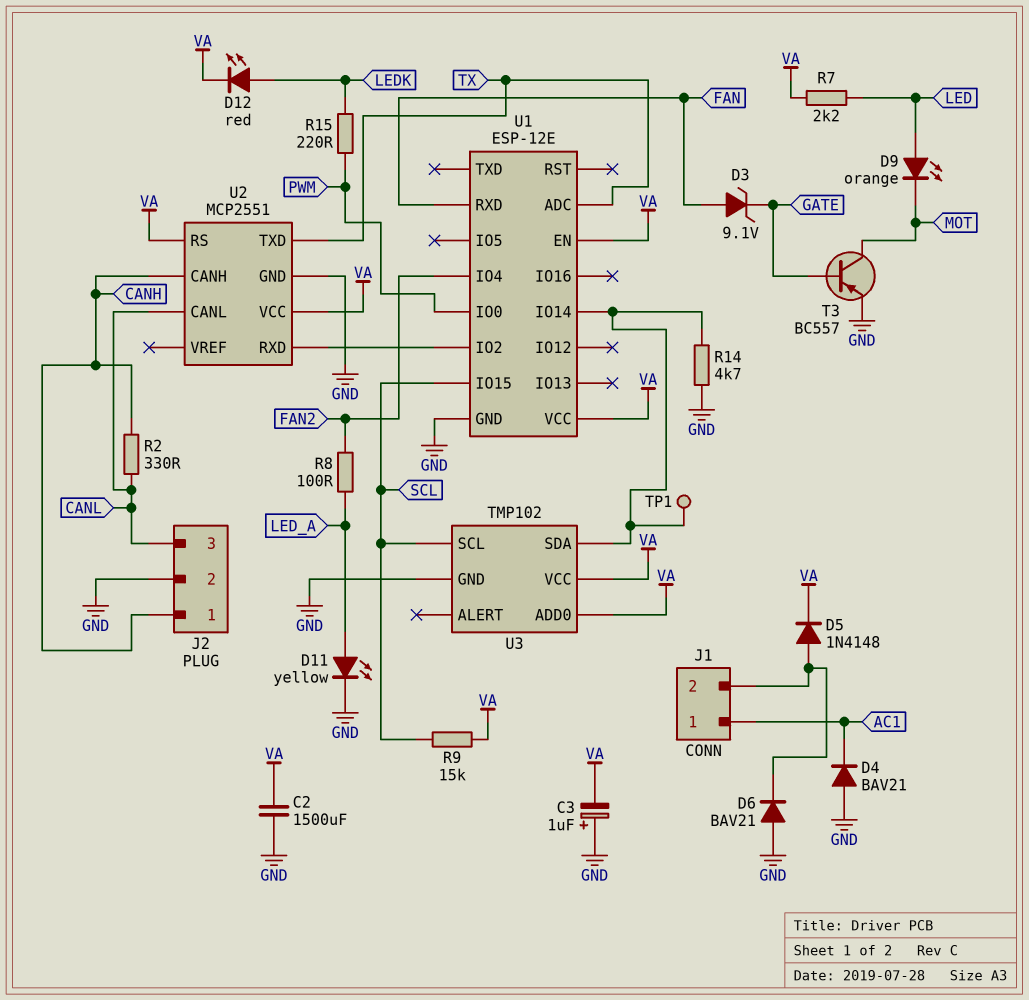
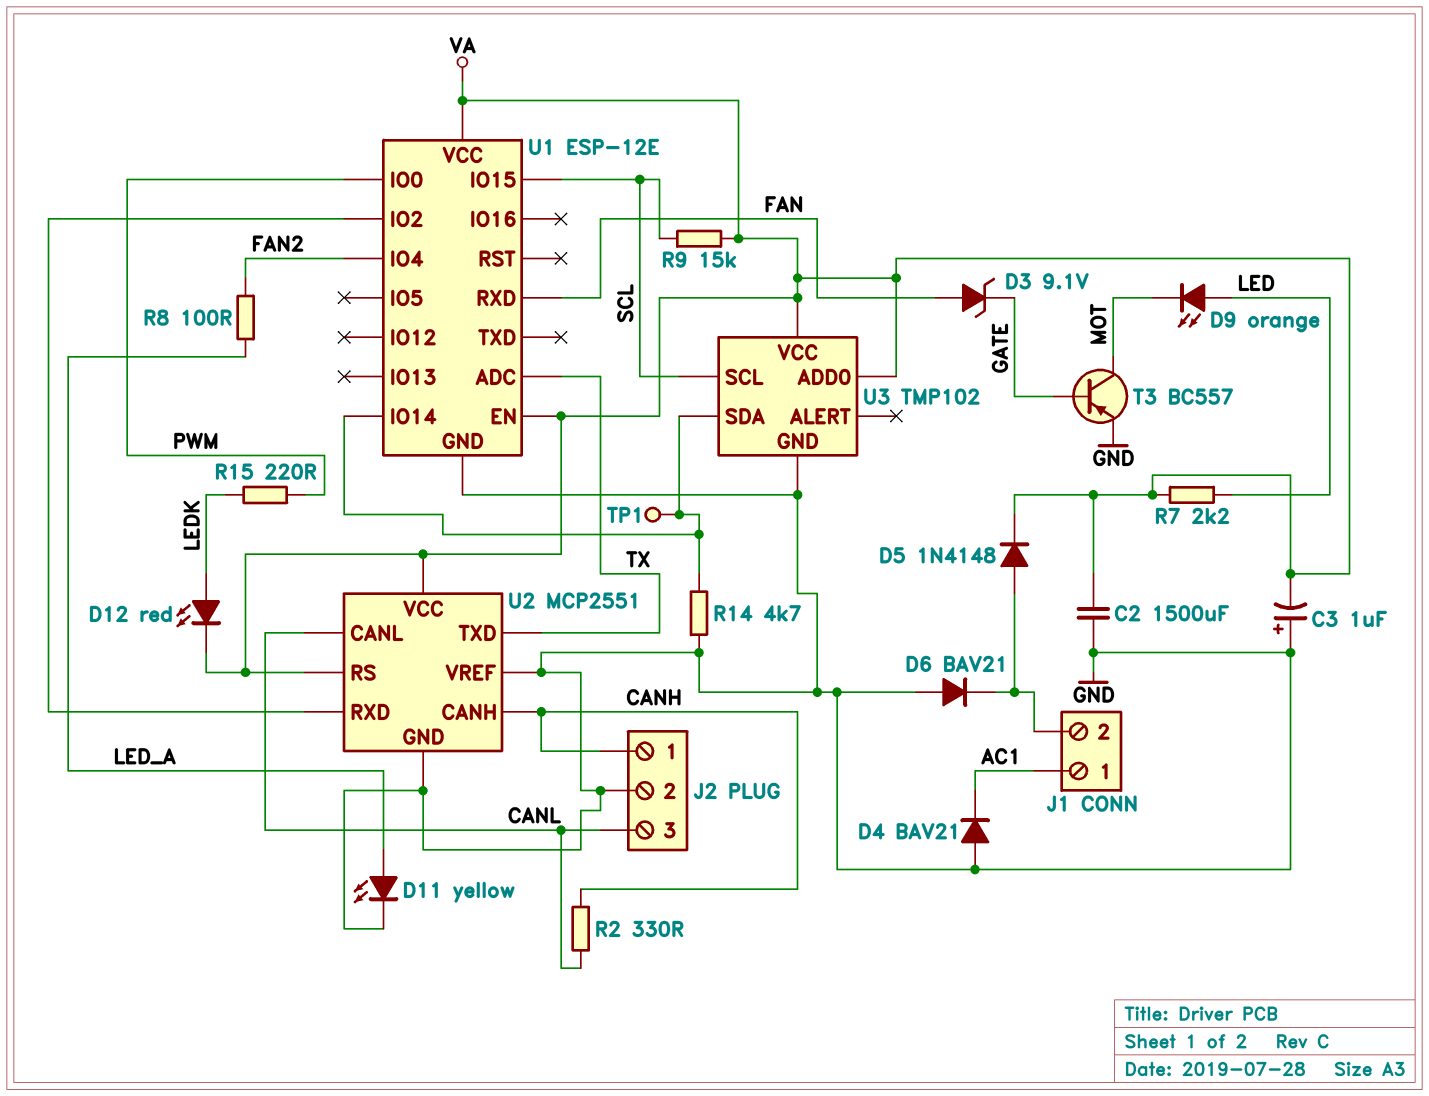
U2 pin VREF: none -> GND

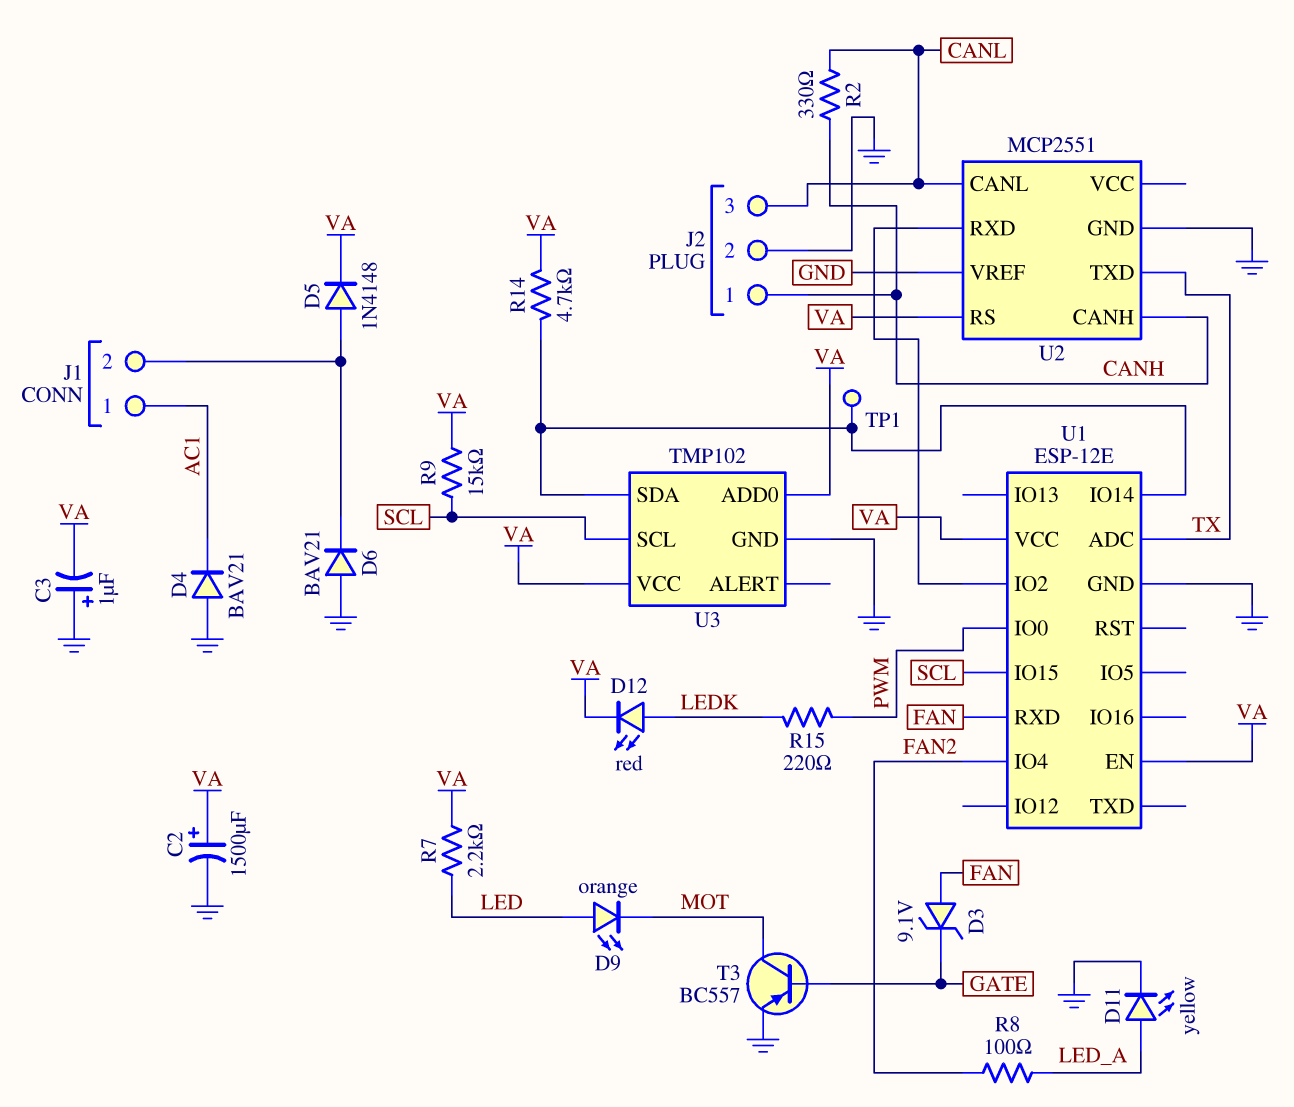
C2: 1500uF (GND, VA) -> 1500uF (plus VA, minus GND)
R14: 4.7k (GND, U1/IO14) -> 4.7k (U1/IO14, VA)
U2 pin VCC: VA -> none

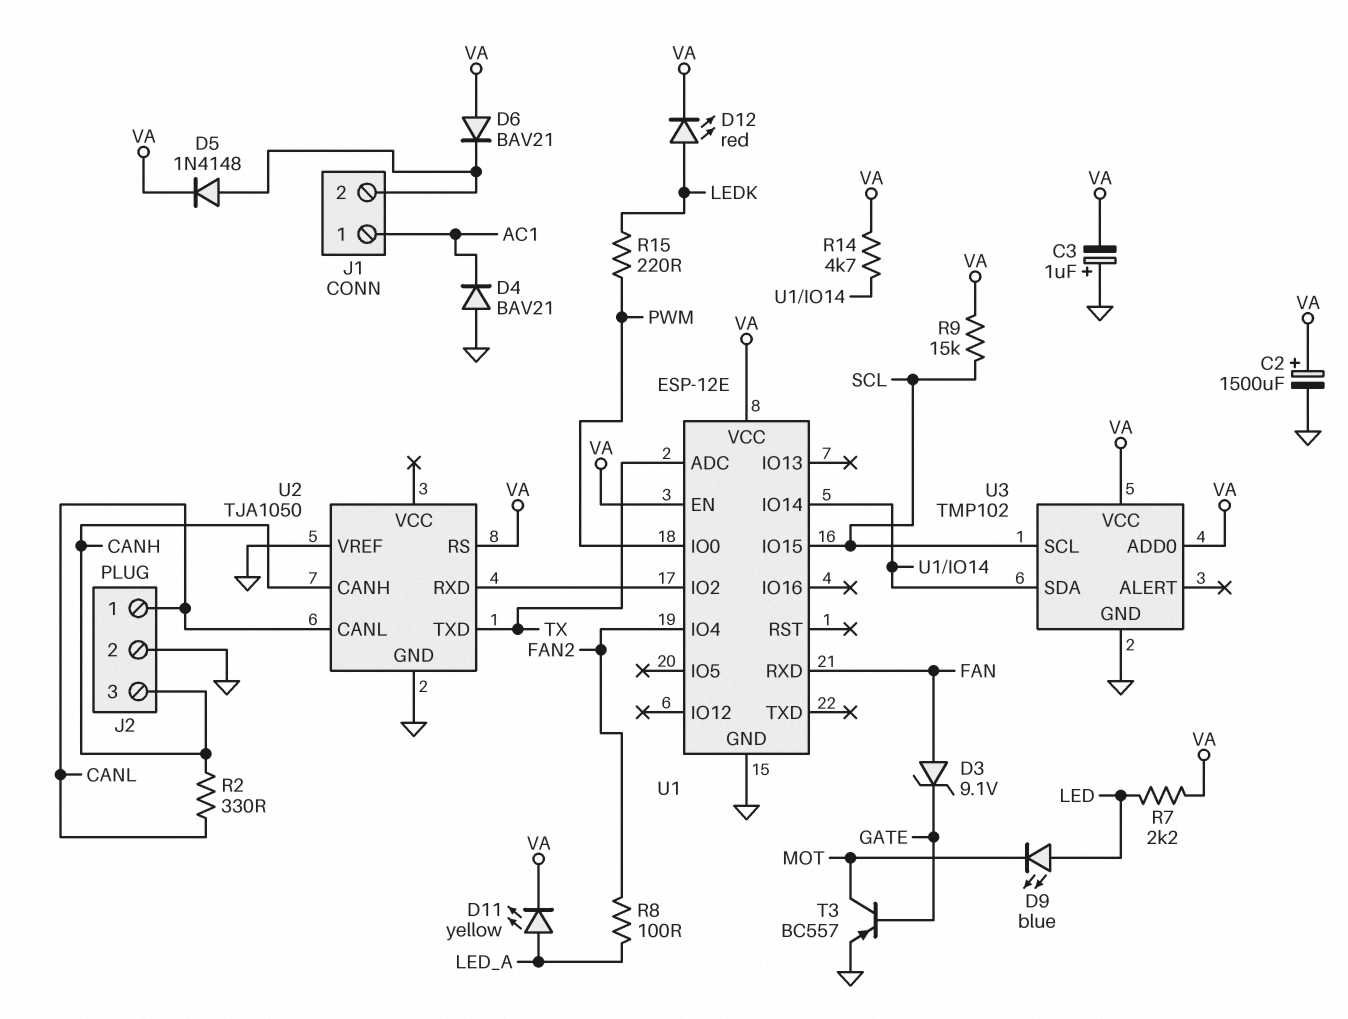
D6: diode BAV21 (A GND, K J1/2) -> diode BAV21 (A VA, K J1/2)
D9: LED orange (A LED, K MOT) -> LED blue (A LED, K MOT)
D11: LED yellow (A LED_A, K GND) -> LED yellow (A LED_A, K VA)
J2 pin 1: CANH -> CANL
J2 pin 3: CANL -> CANH
TP1: test point (U1/IO14) -> none
U2: MCP2551 -> TJA1050

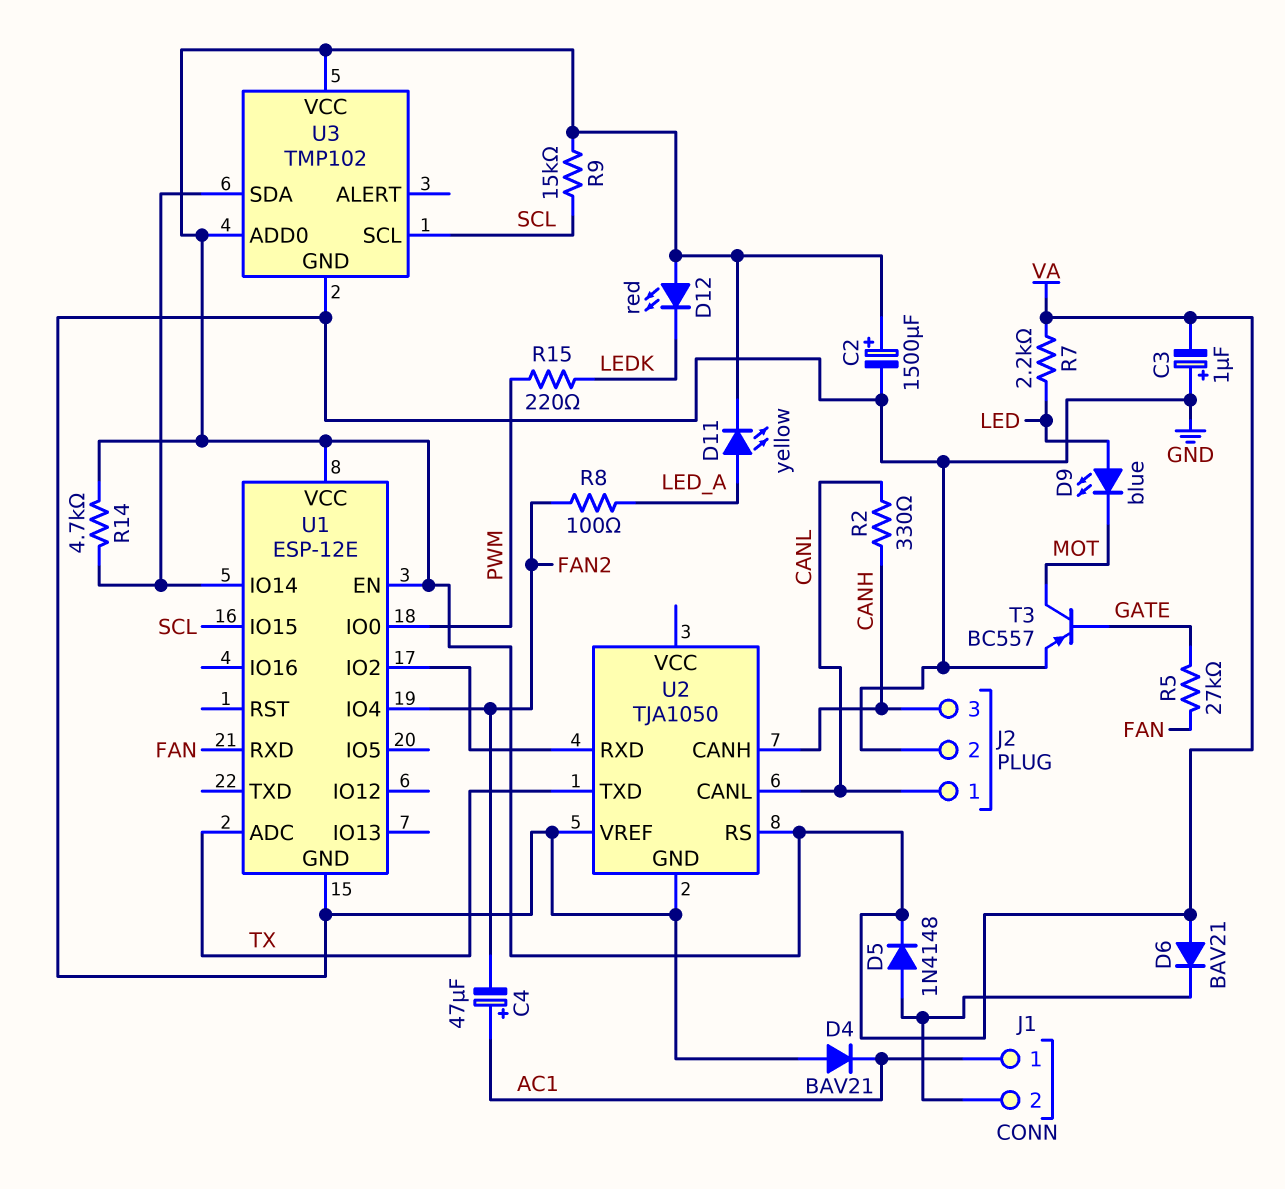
C4: none -> 47uF (plus AC1, minus FAN2)
D3: zener 9.1V (A FAN, K GATE) -> none
D12: LED red (A LEDK, K VA) -> LED red (A VA, K LEDK)
R5: none -> 27k (FAN, GATE)

